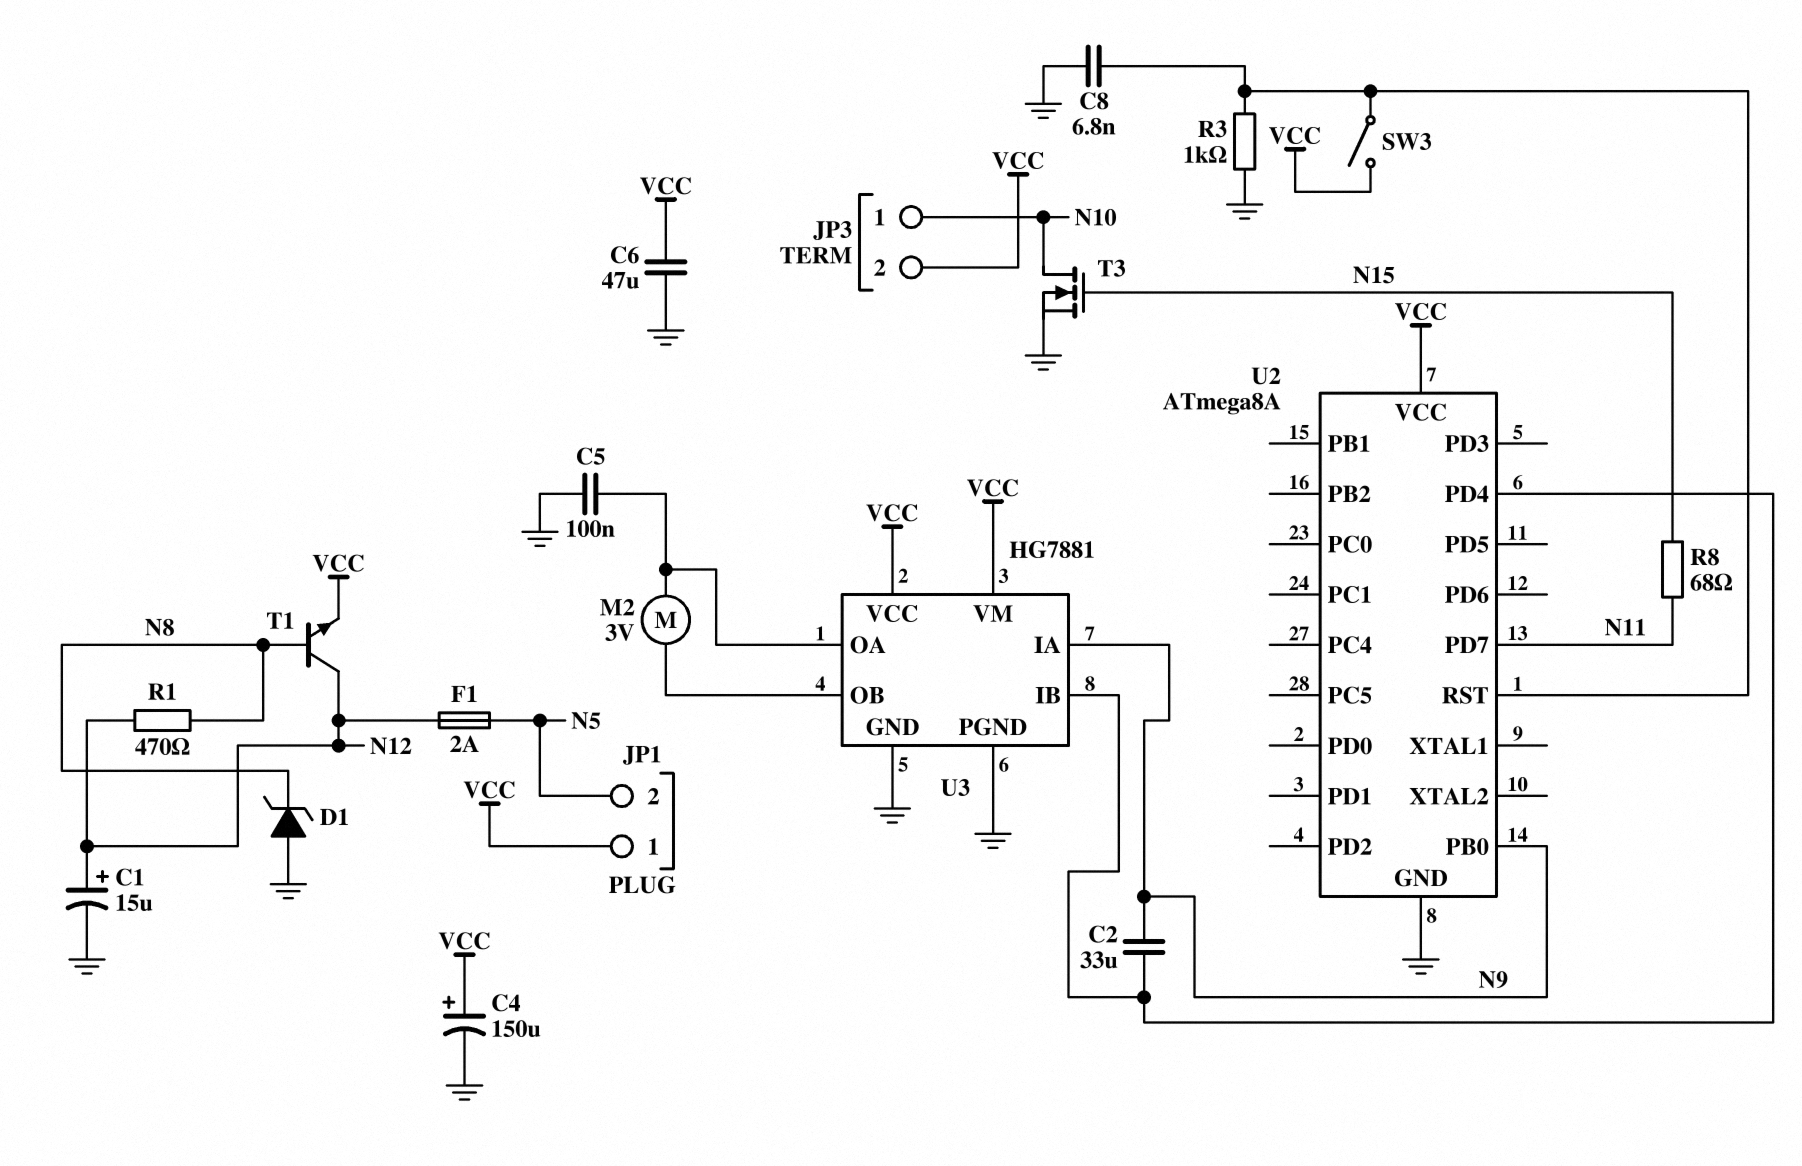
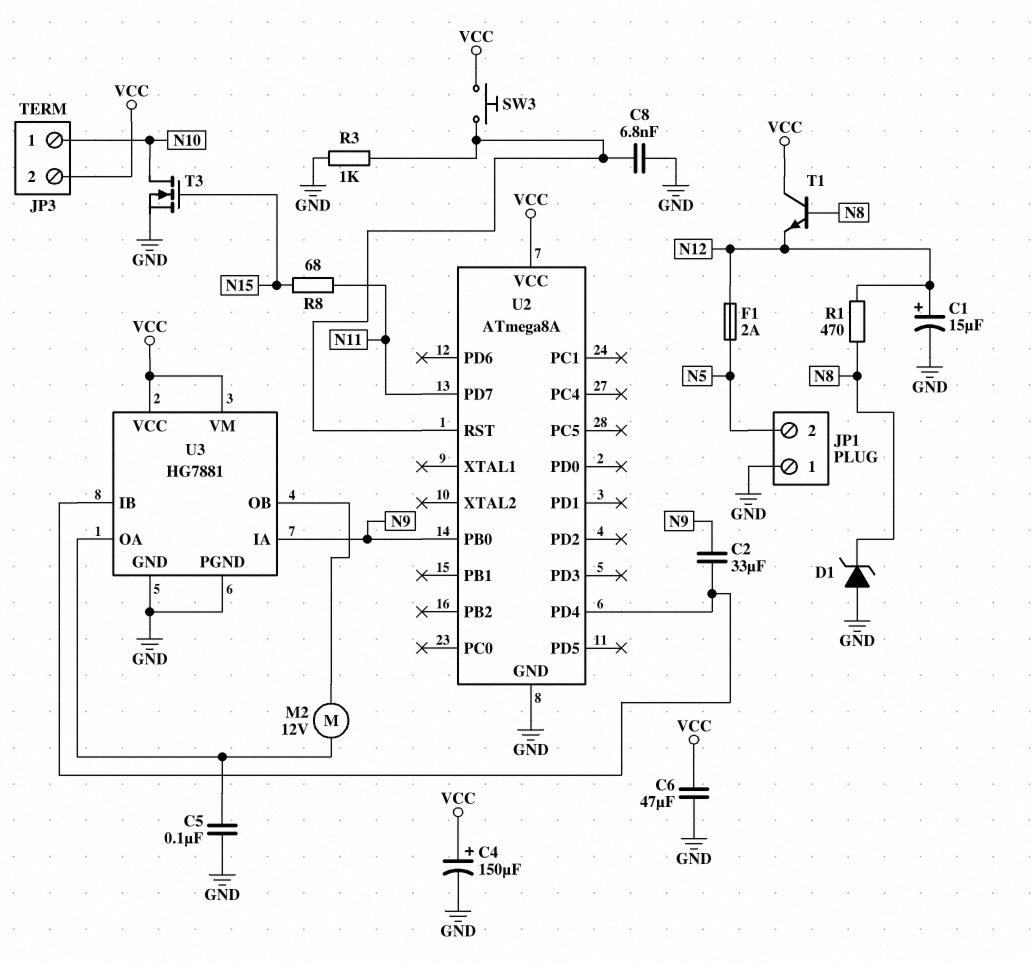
JP1 pin 1: VCC -> GND
M2: motor 3V (U3/OA, U3/OB) -> motor 12V (U3/OA, U3/OB)
SW3: switch (U2/RST, VCC) -> button (U2/RST, VCC)
T1: NPN (B N8, C N12, E VCC) -> NPN (B N8, C VCC, E N12)

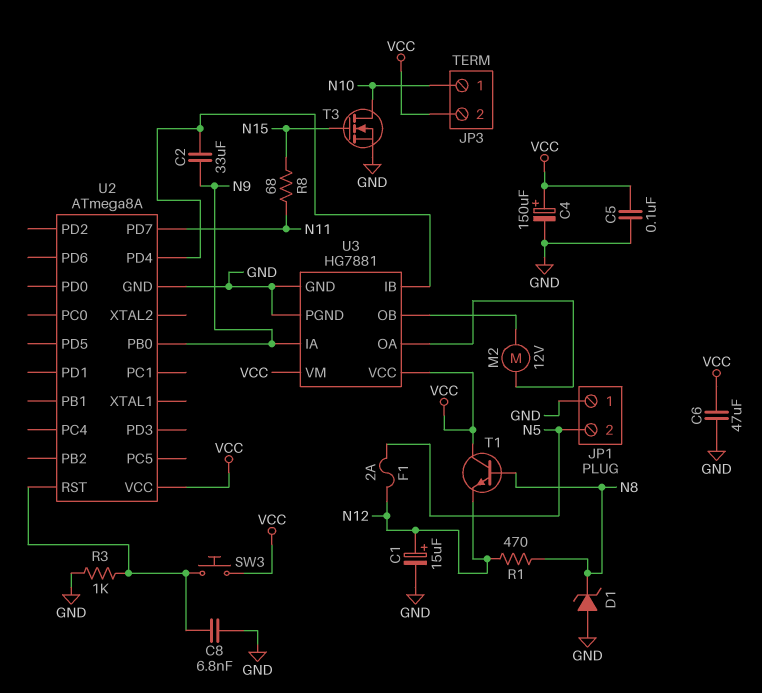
C5: 100nF (GND, U3/OA) -> 100nF (GND, VCC)

